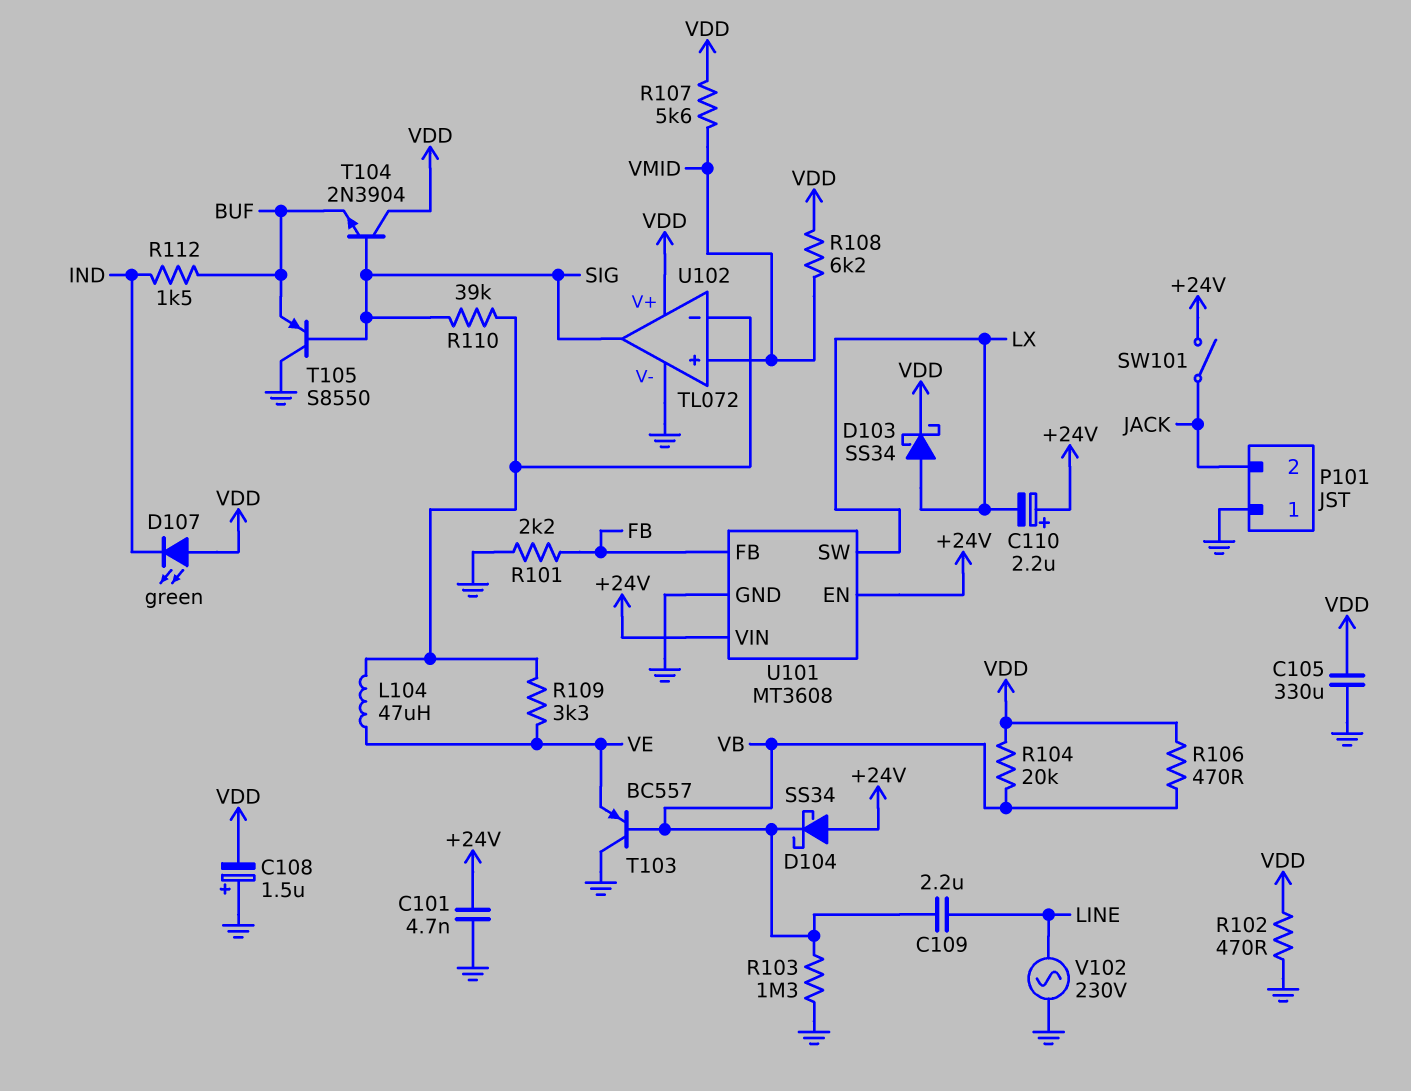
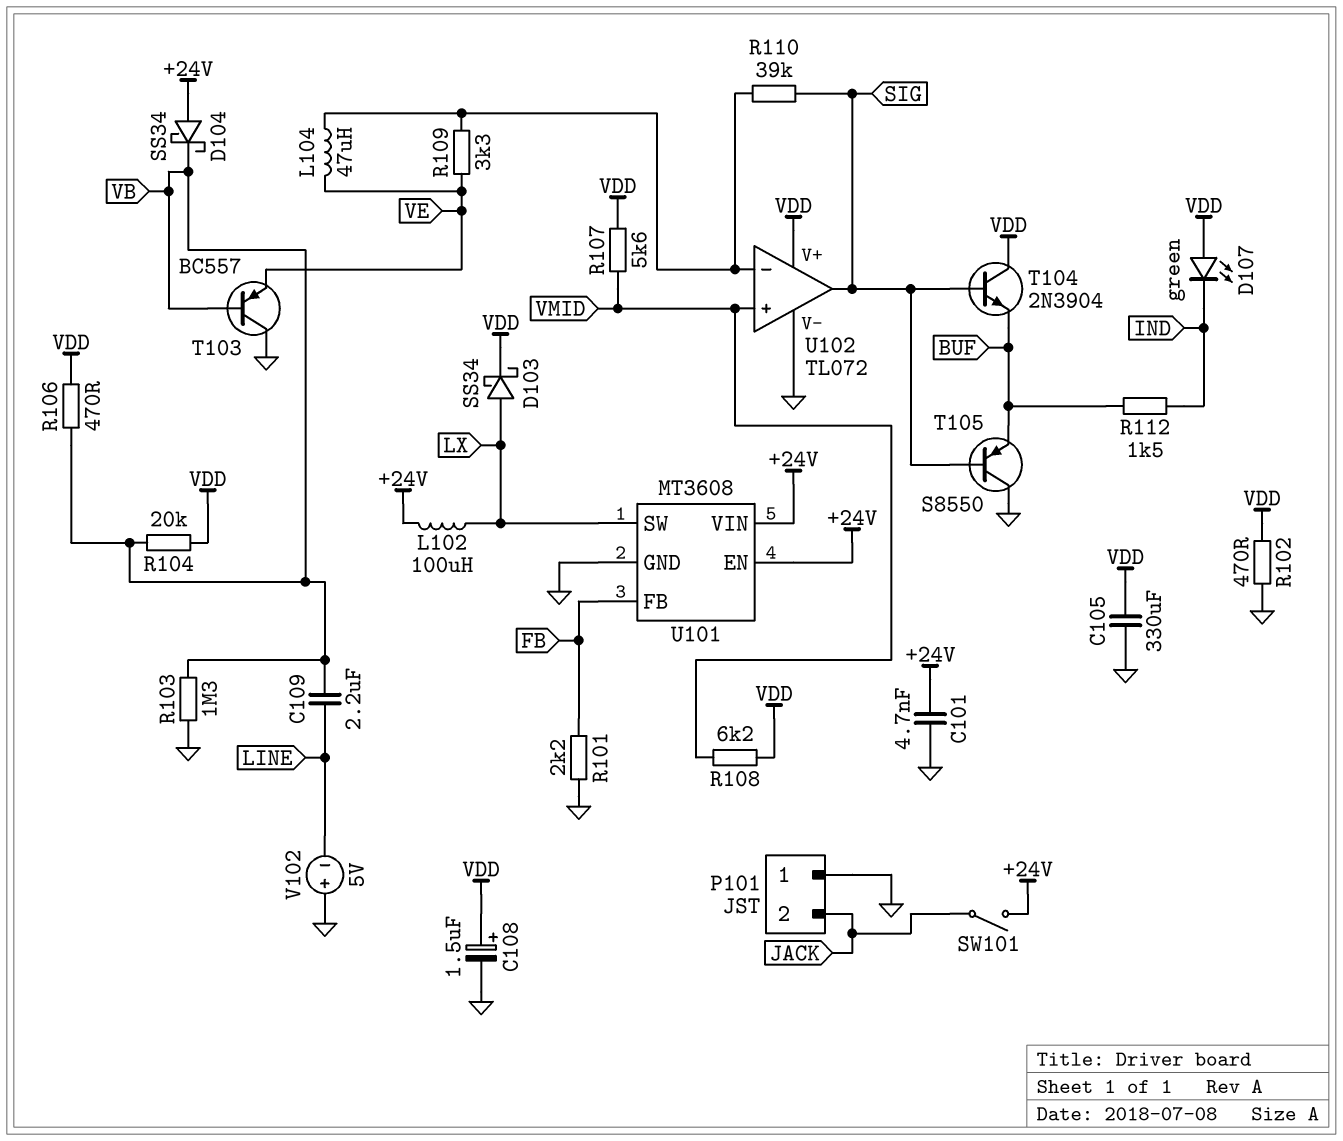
C108: 1.5uF (plus GND, minus VDD) -> 1.5uF (plus VDD, minus GND)
C110: 2.2uF (plus +24V, minus LX) -> none
L102: none -> 100uH (+24V, LX)
V102: AC 230V (GND, LINE) -> 5V (plus GND, minus LINE)

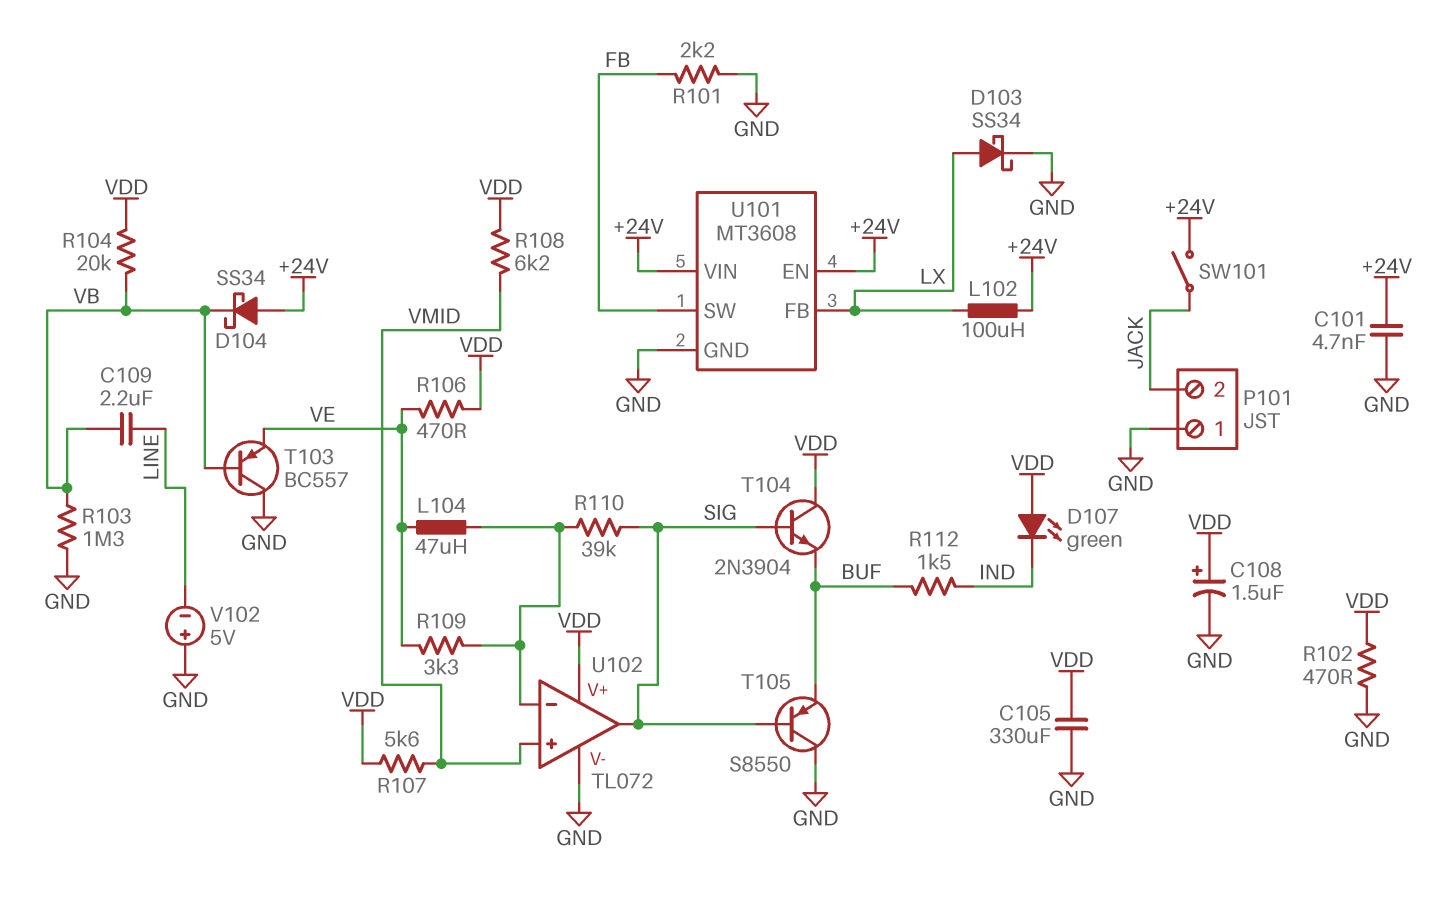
D103: schottky SS34 (A LX, K VDD) -> schottky SS34 (A LX, K GND)
R106: 470 (VB, VDD) -> 470 (VDD, VE)
U101 pin FB: FB -> LX
U101 pin SW: LX -> FB

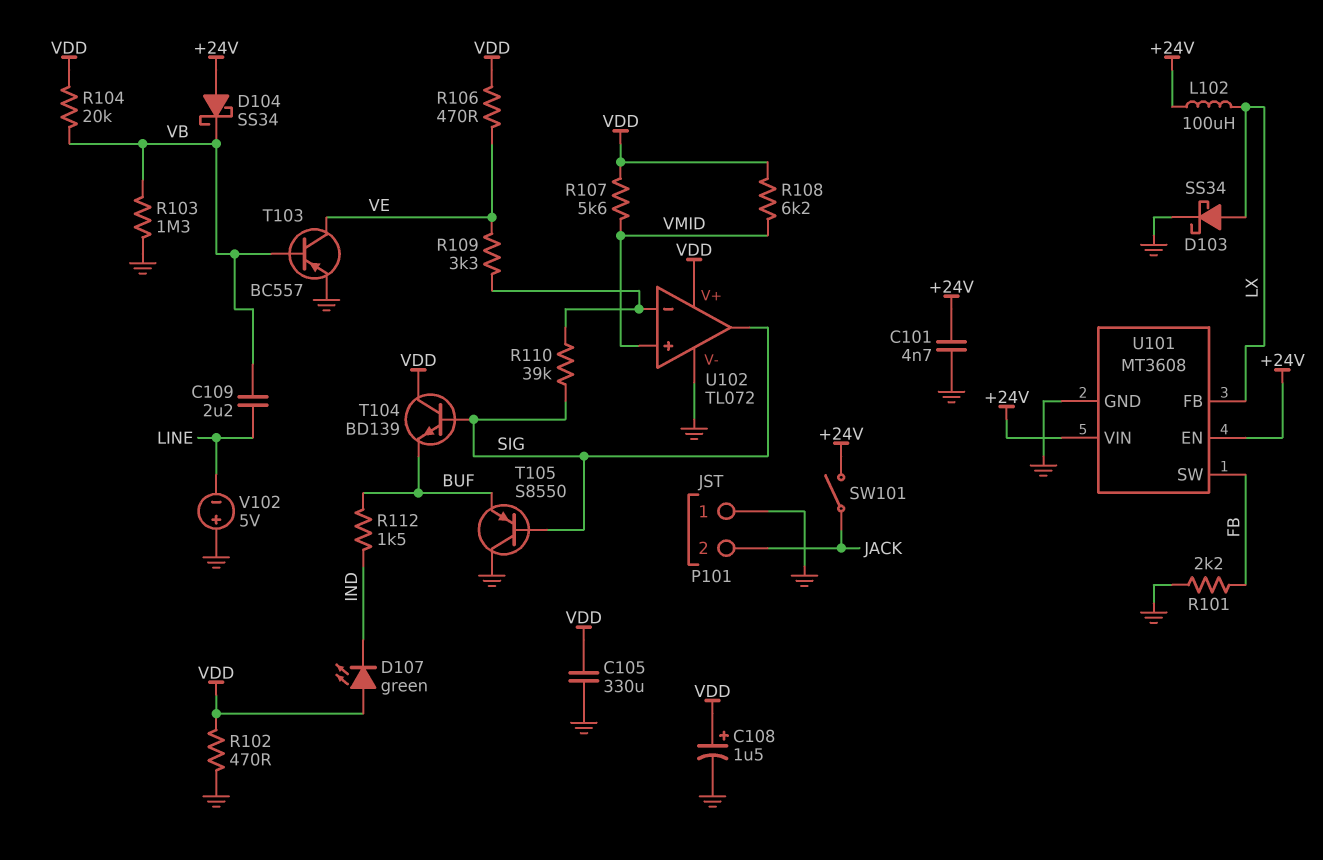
L104: 47uH (U102/in-, VE) -> none
T103: PNP BC557 (B VB, C GND, E VE) -> PNP BC557 (B VB, C VE, E GND)
T104: NPN 2N3904 (B SIG, C VDD, E BUF) -> NPN BD139 (B SIG, C VDD, E BUF)

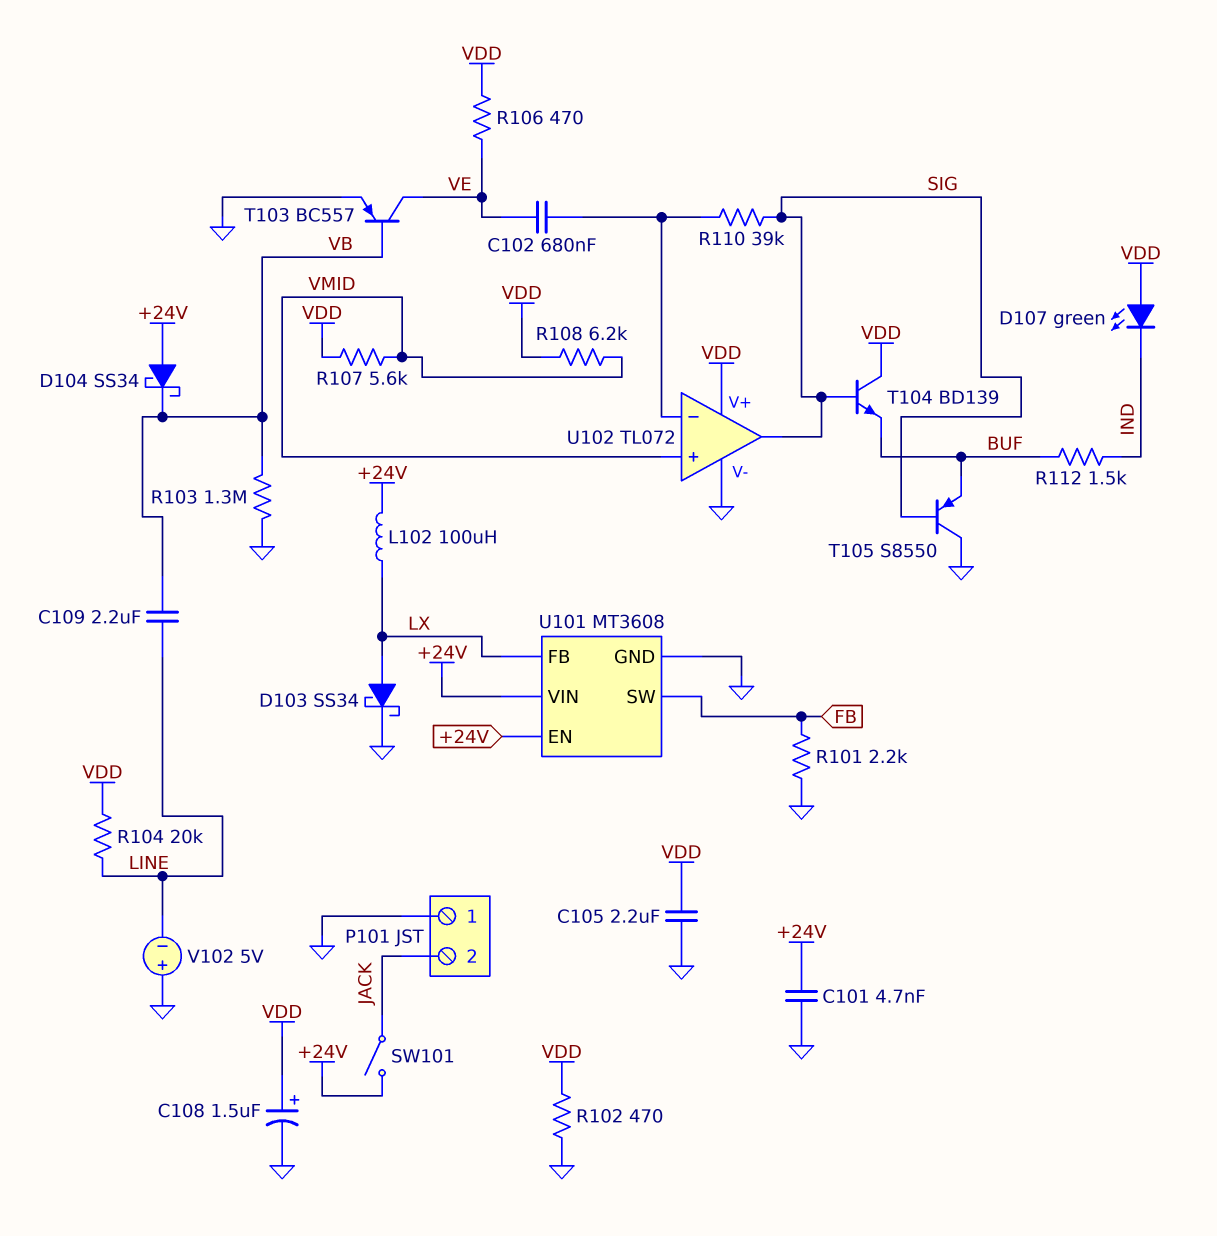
C102: none -> 680nF (U102/in-, VE)
C105: 330uF (GND, VDD) -> 2.2uF (GND, VDD)
R104: 20k (VB, VDD) -> 20k (LINE, VDD)
R109: 3.3k (U102/in-, VE) -> none

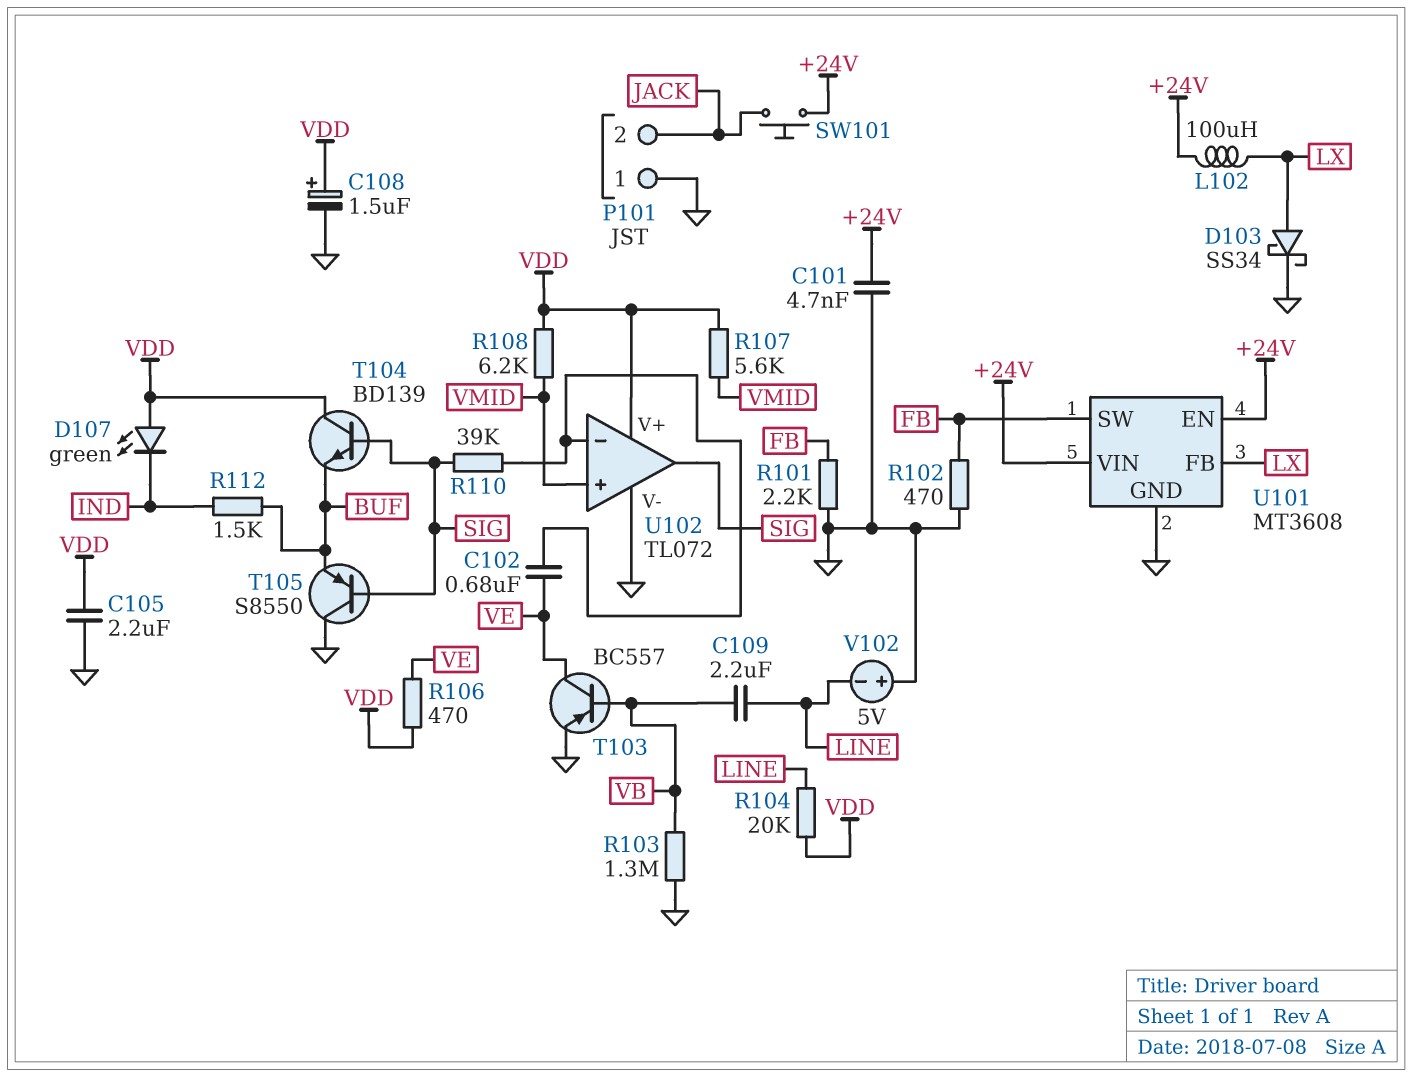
D104: schottky SS34 (A +24V, K VB) -> none
R102: 470 (GND, VDD) -> 470 (FB, GND)
SW101: switch (+24V, JACK) -> button (+24V, JACK)

